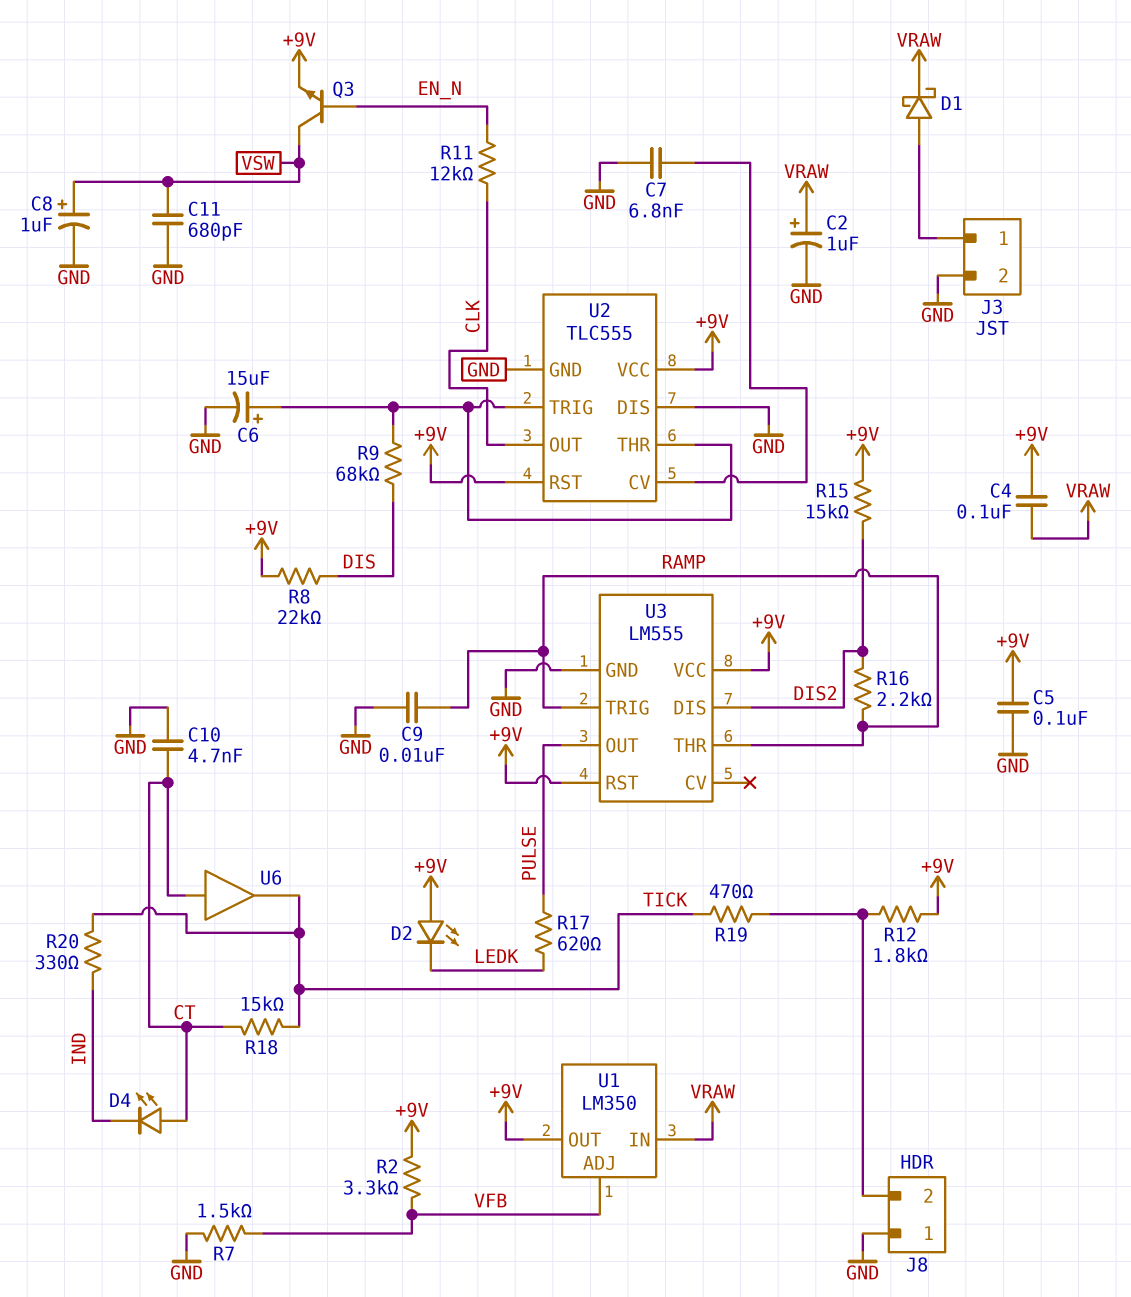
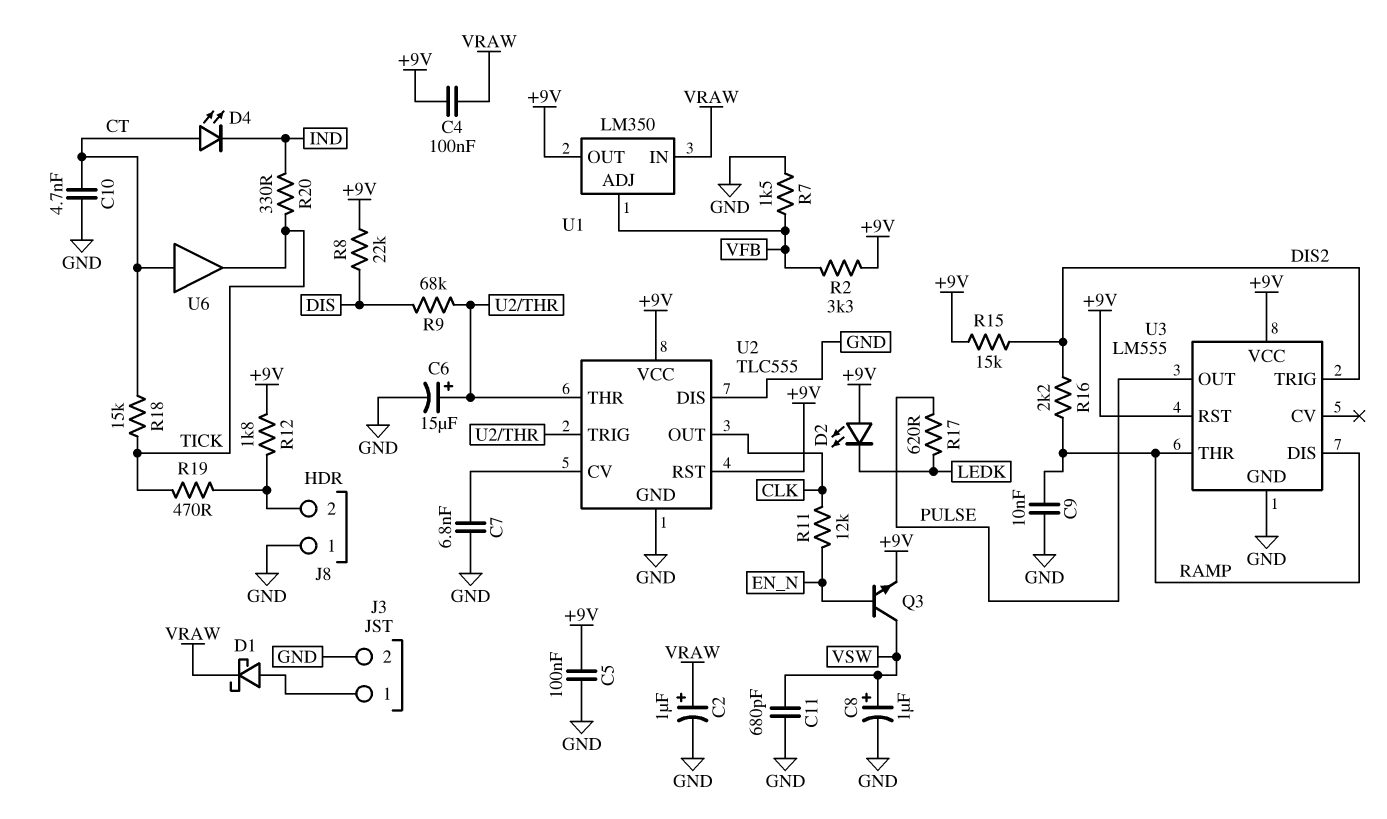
U3 pin DIS: DIS2 -> RAMP
U3 pin TRIG: RAMP -> DIS2

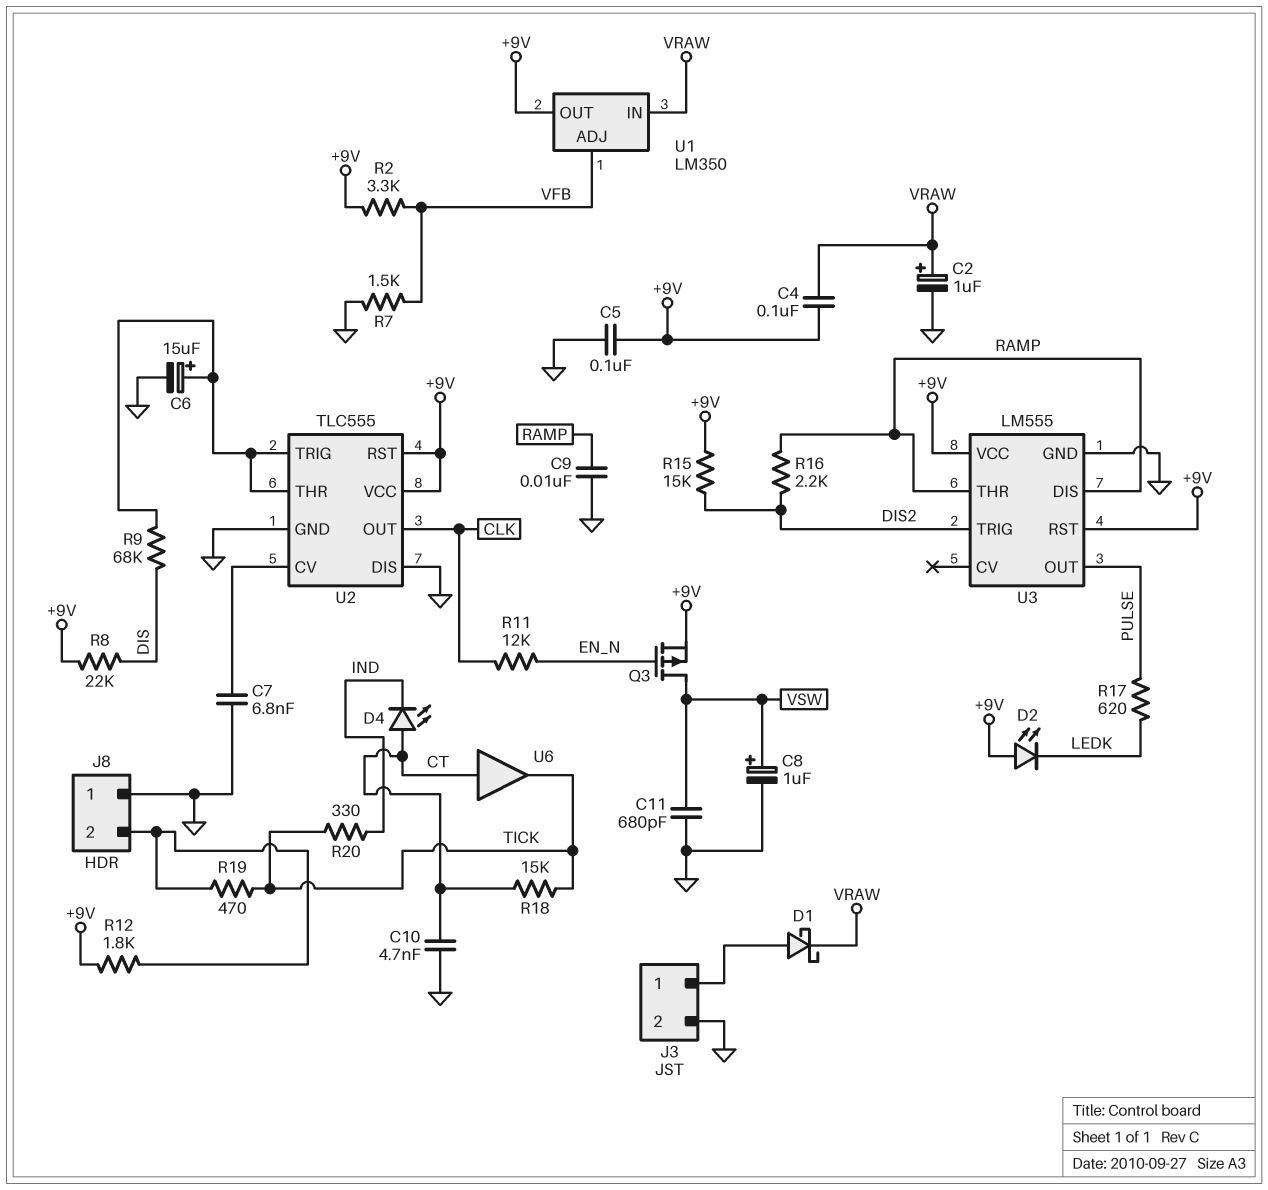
Q3: NPN (B EN_N, C VSW, E +9V) -> PMOS (G EN_N, D VSW, S +9V)

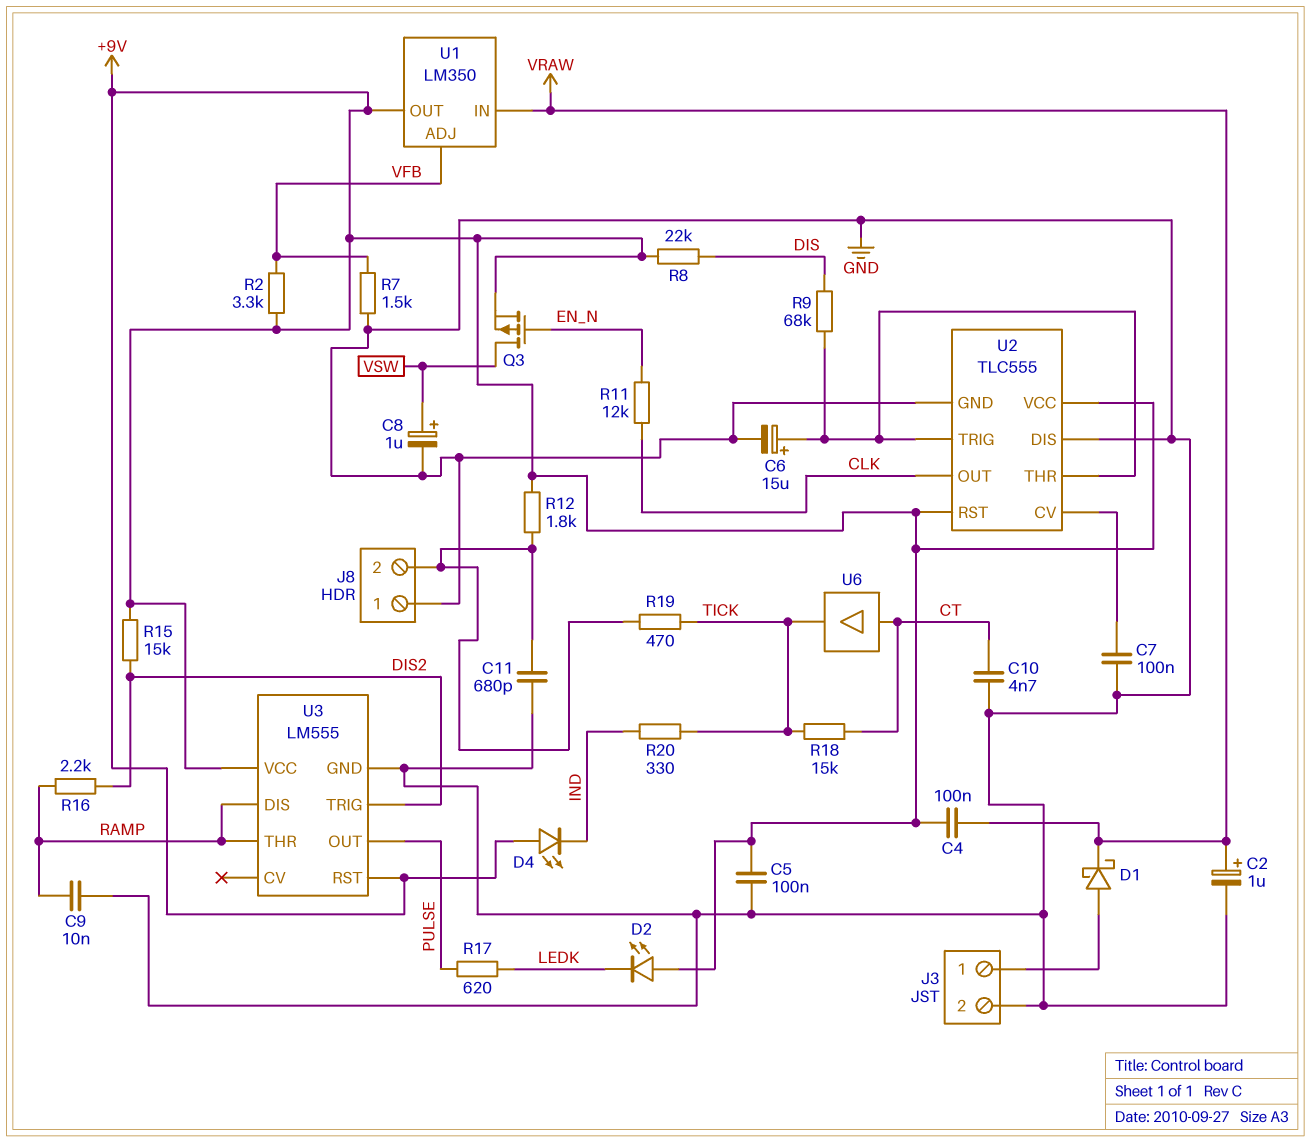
C7: 6.8nF (GND, U2/CV) -> 100nF (GND, U2/CV)
C11: 680pF (GND, VSW) -> 680pF (GND, J8/2)
D4: LED (A CT, K IND) -> LED (A +9V, K IND)

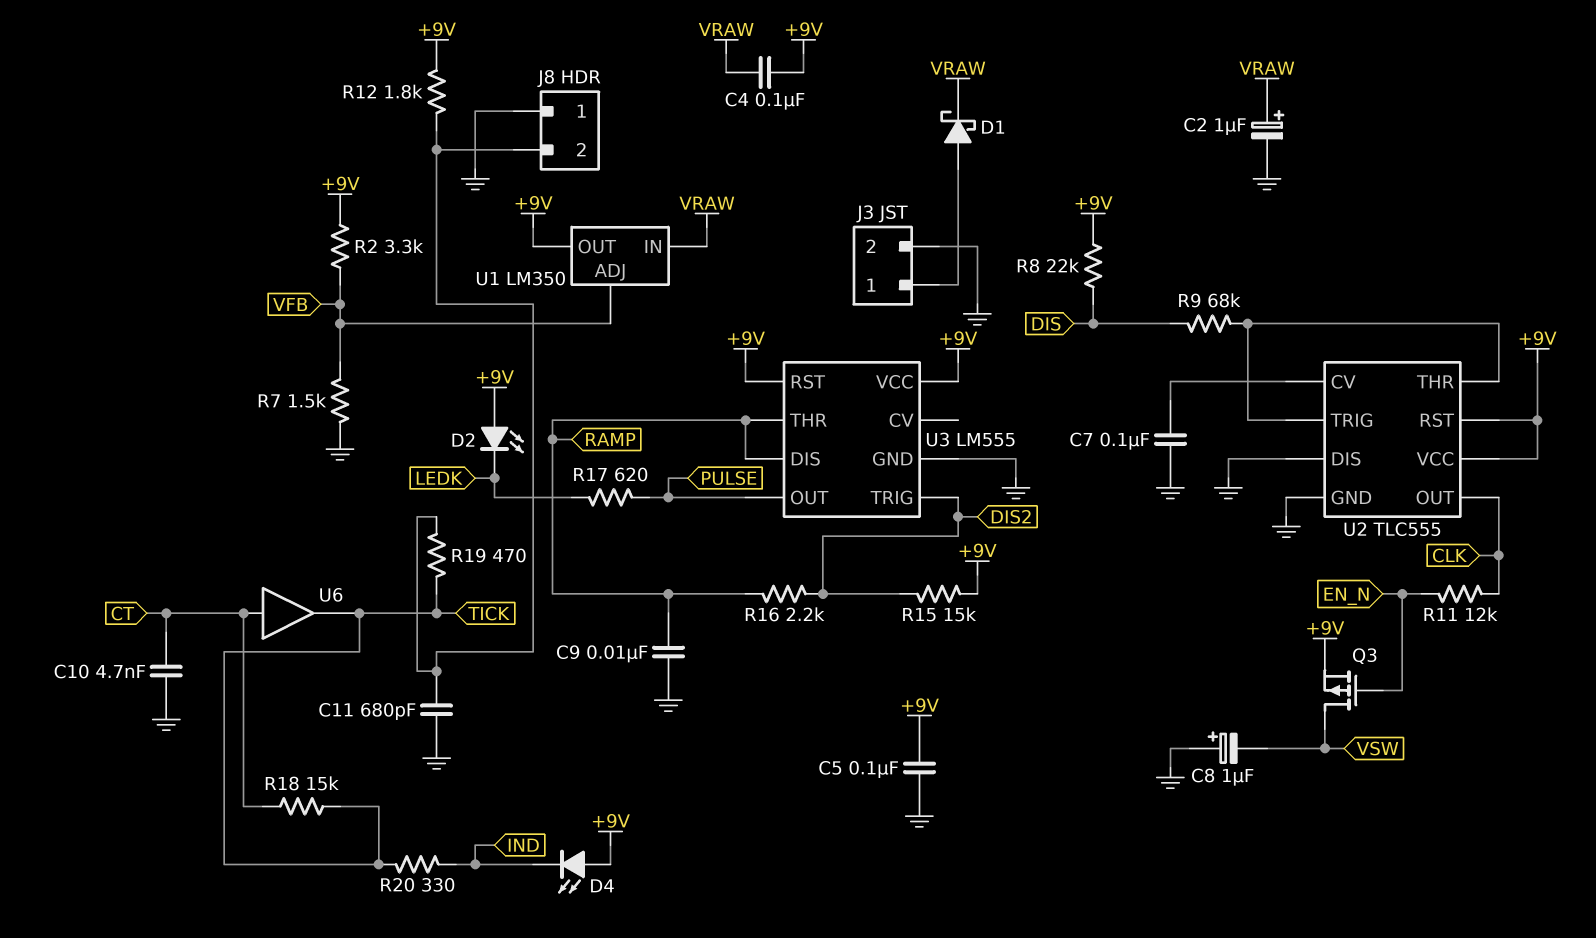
C6: 15uF (plus U2/THR, minus GND) -> none
C8: 1uF (plus VSW, minus GND) -> 1uF (plus GND, minus VSW)

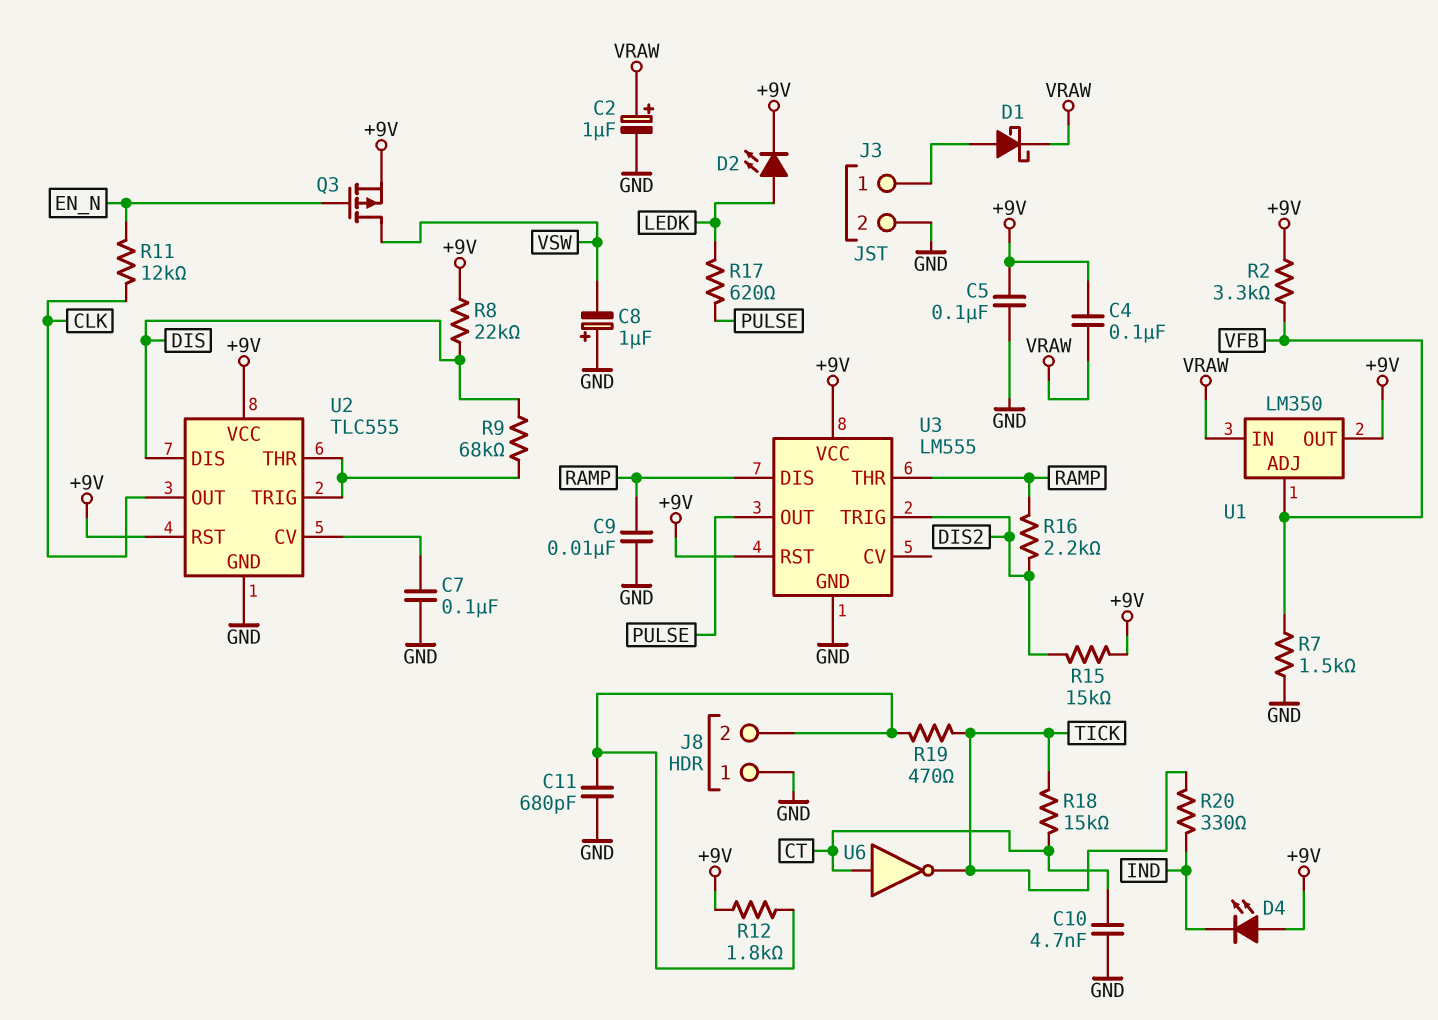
D2: LED (A +9V, K LEDK) -> LED (A LEDK, K +9V)
U2 pin DIS: GND -> DIS
U6: buffer (in CT, out TICK) -> NOT (in CT, out TICK)

